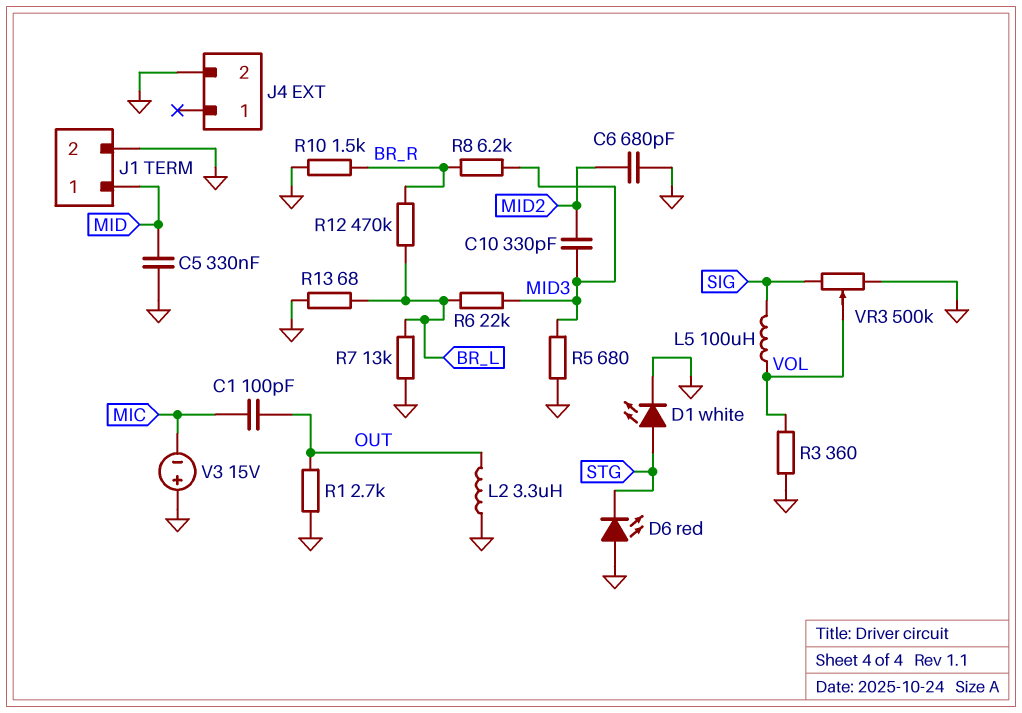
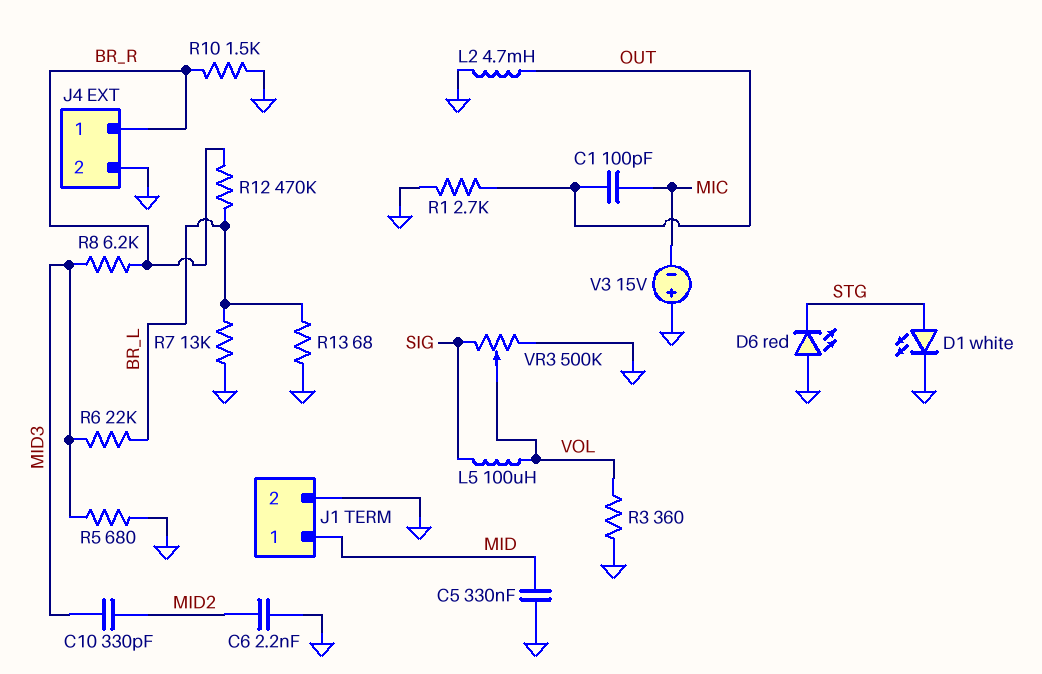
C6: 680pF (GND, MID2) -> 2.2nF (GND, MID2)
J4 pin 1: none -> BR_R
L2: 3.3uH (GND, OUT) -> 4.7mH (GND, OUT)

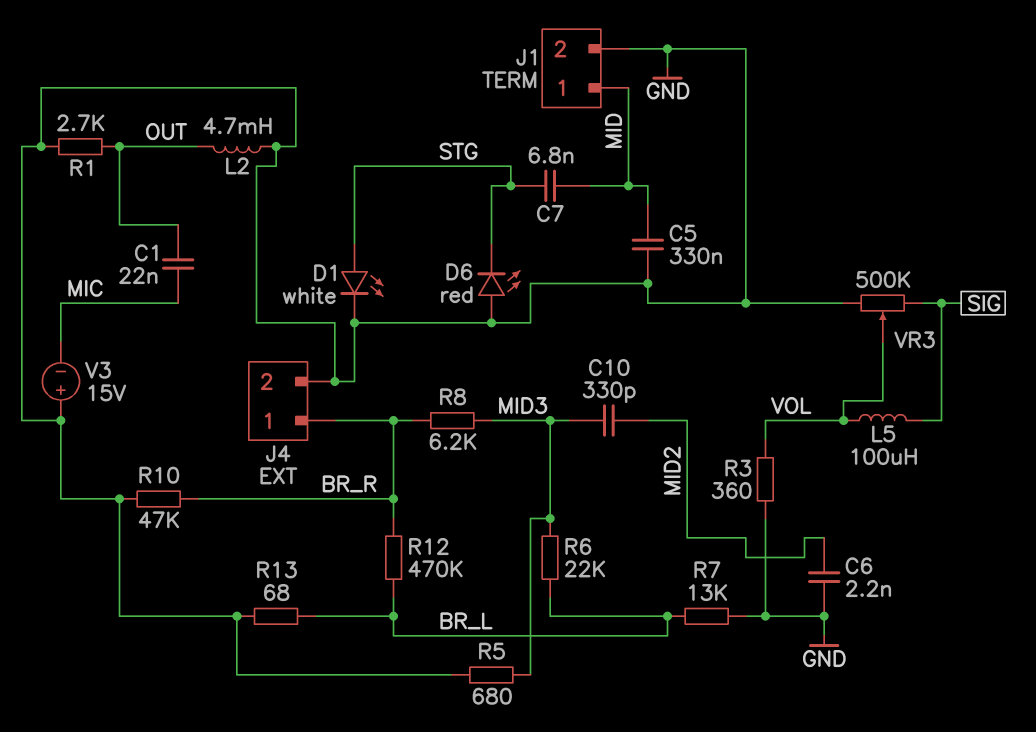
C1: 100pF (MIC, OUT) -> 22nF (MIC, OUT)
C7: none -> 6.8nF (MID, STG)
R10: 1.5k (BR_R, GND) -> 47k (BR_R, GND)

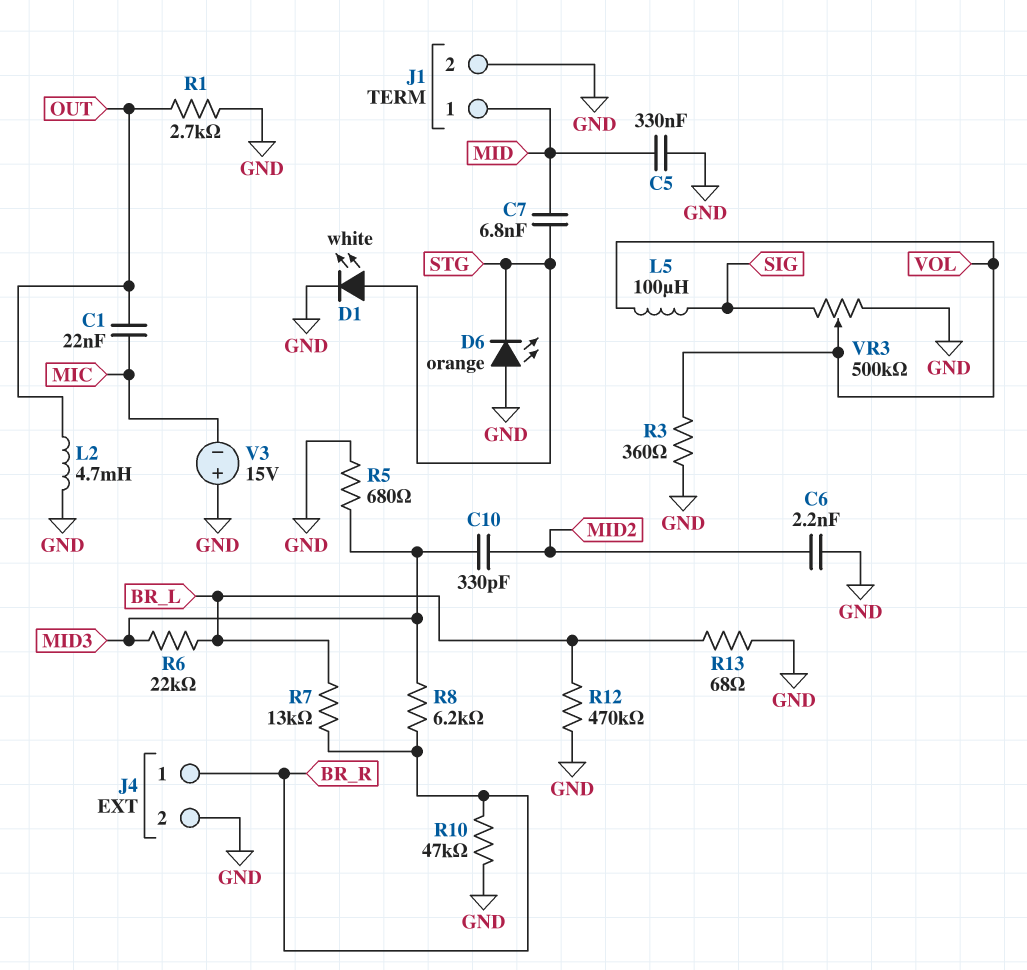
D6: LED red (A GND, K STG) -> LED orange (A GND, K STG)
R7: 13k (BR_L, GND) -> 13k (BR_L, BR_R)
R12: 470k (BR_L, BR_R) -> 470k (BR_L, GND)

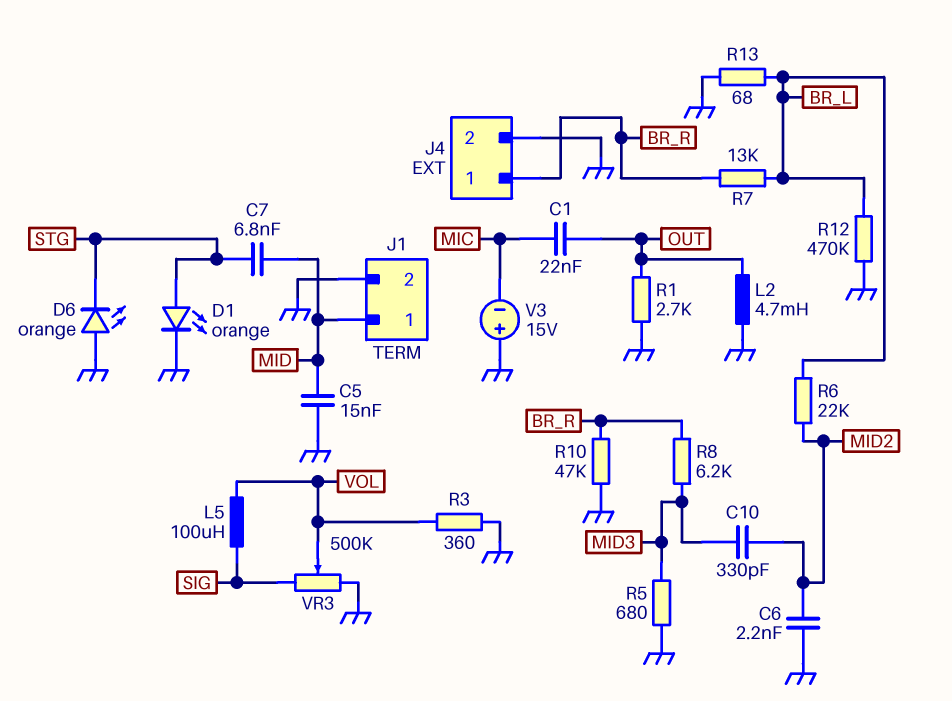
C5: 330nF (GND, MID) -> 15nF (GND, MID)
D1: LED white (A STG, K GND) -> LED orange (A STG, K GND)
R6: 22k (BR_L, MID3) -> 22k (BR_L, MID2)

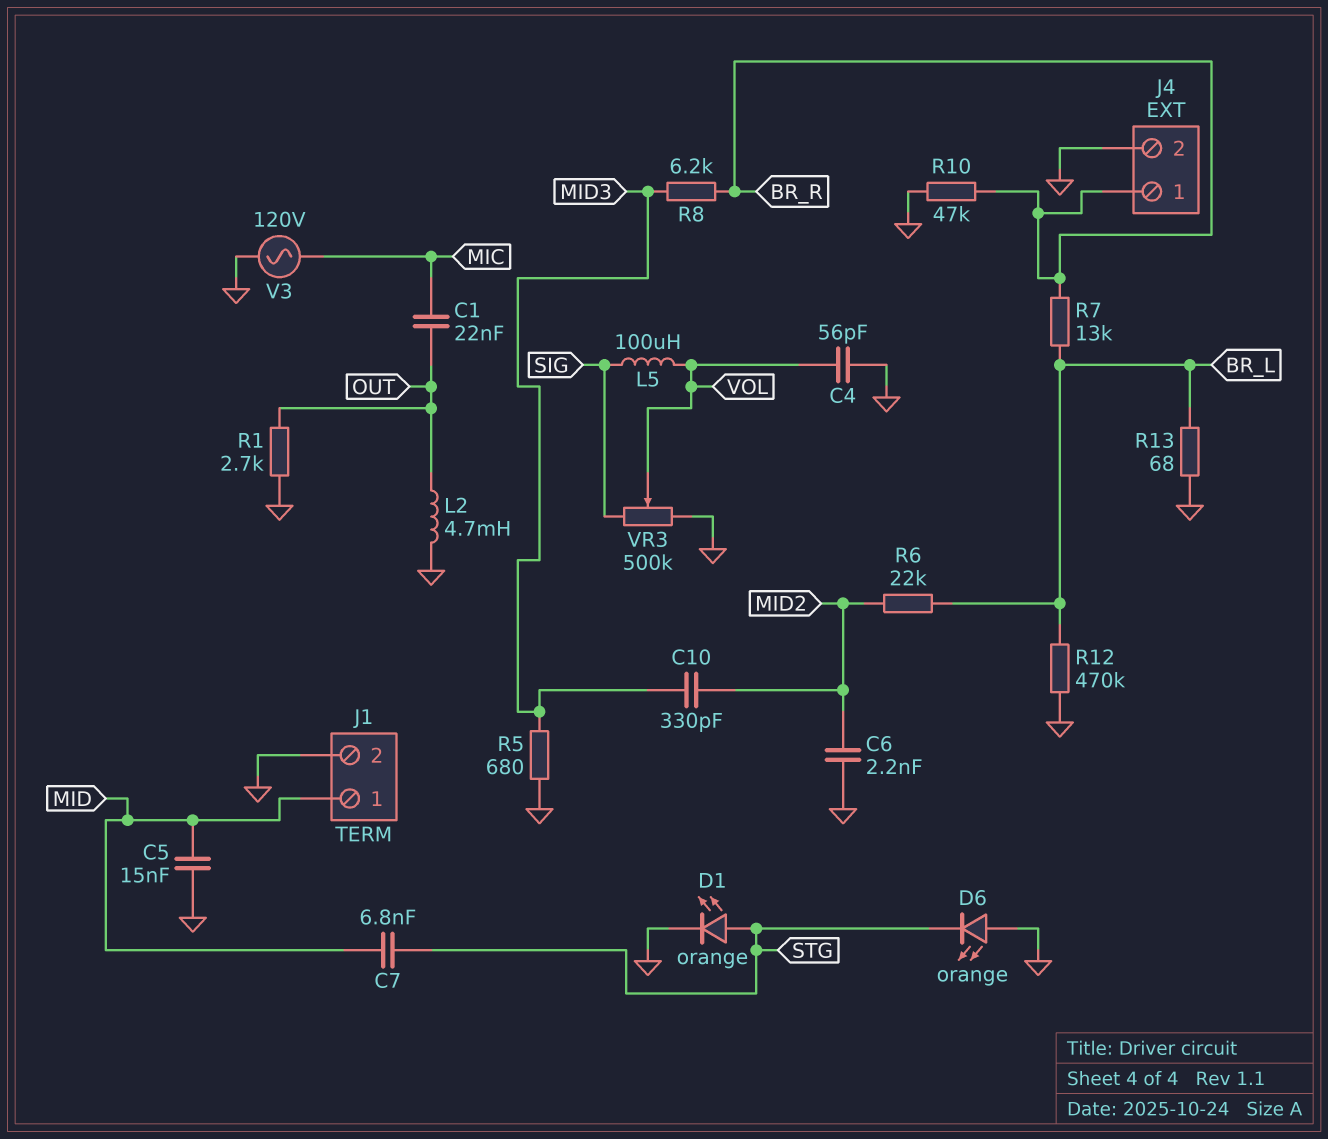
C4: none -> 56pF (GND, VOL)
R3: 360 (GND, VOL) -> none
V3: 15V (plus GND, minus MIC) -> AC 120V (GND, MIC)

